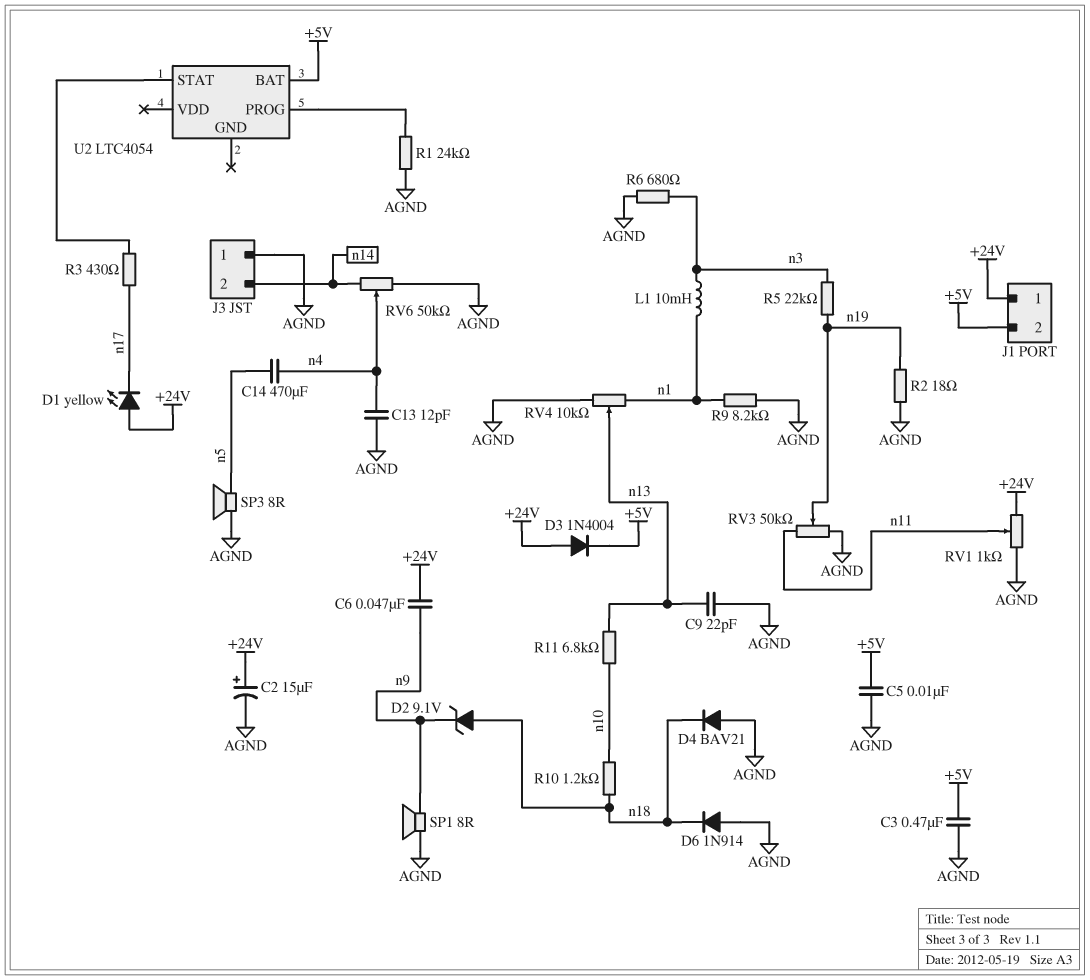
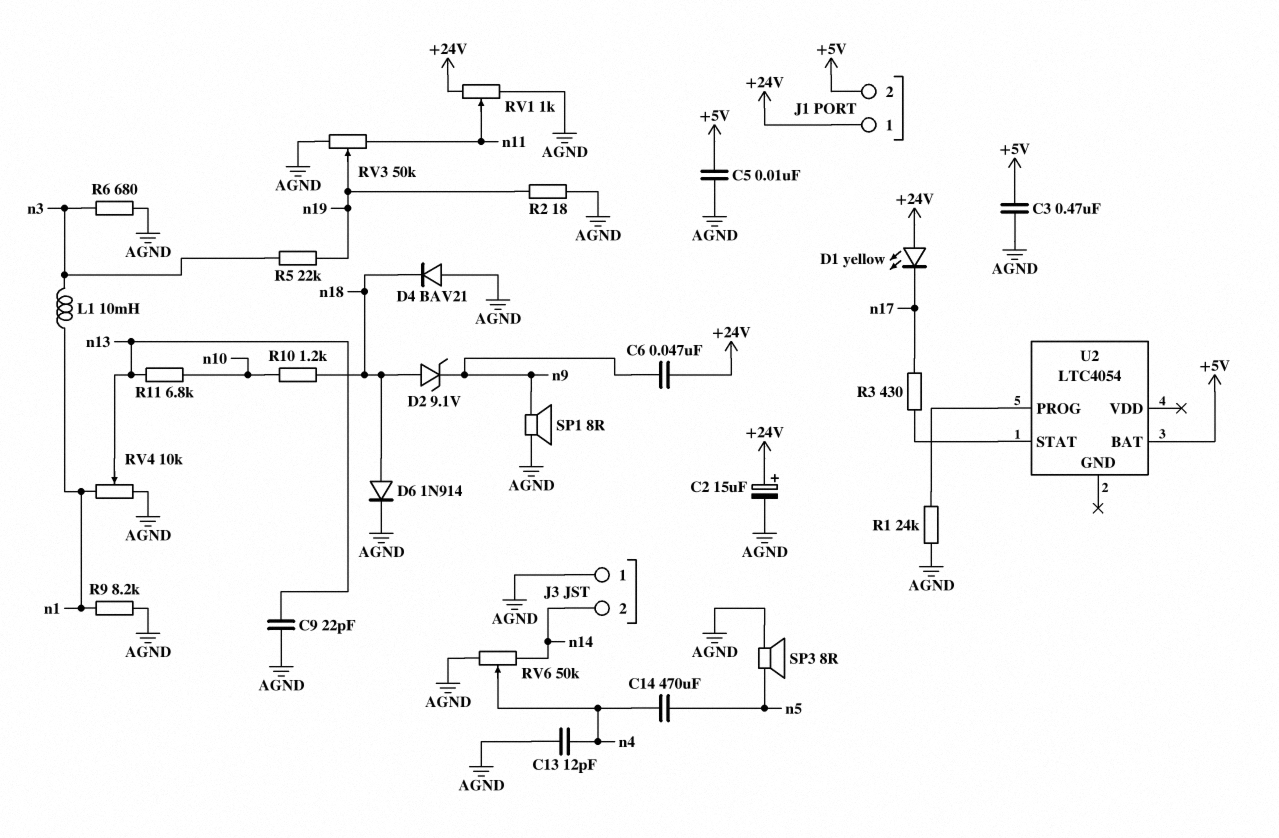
D3: diode 1N4004 (A +24V, K +5V) -> none
D6: diode 1N914 (A AGND, K n18) -> diode 1N914 (A n18, K AGND)

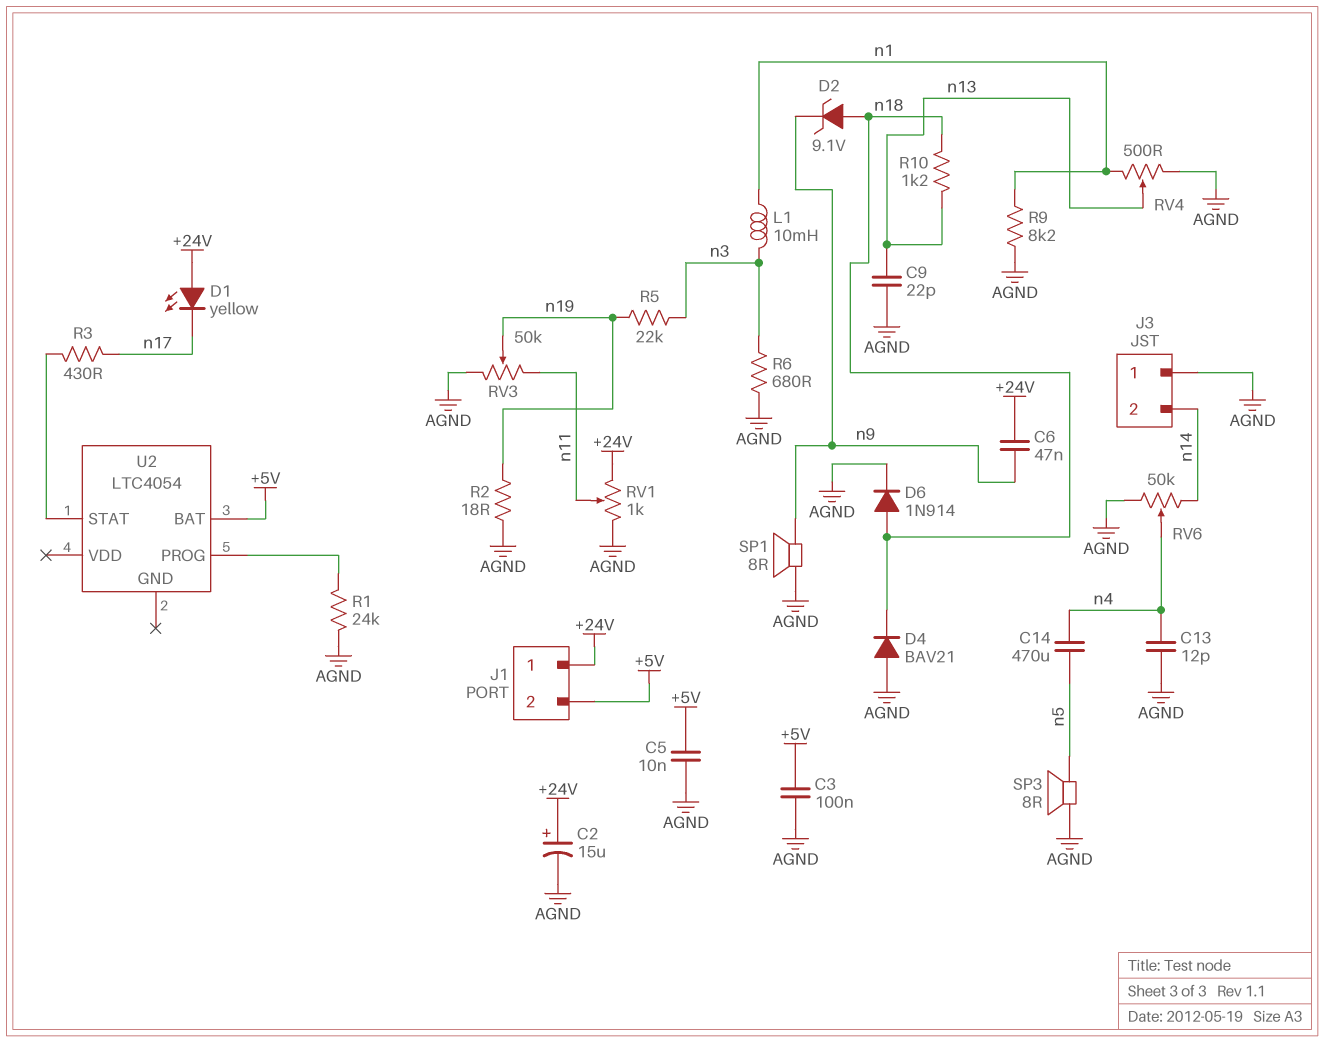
C3: 470nF (+5V, AGND) -> 100nF (+5V, AGND)
R10: 1.2k (n10, n18) -> 1.2k (n13, n18)
R11: 6.8k (n10, n13) -> none
RV4: 10k (AGND, n1, wiper n13) -> 500 (AGND, n1, wiper n13)

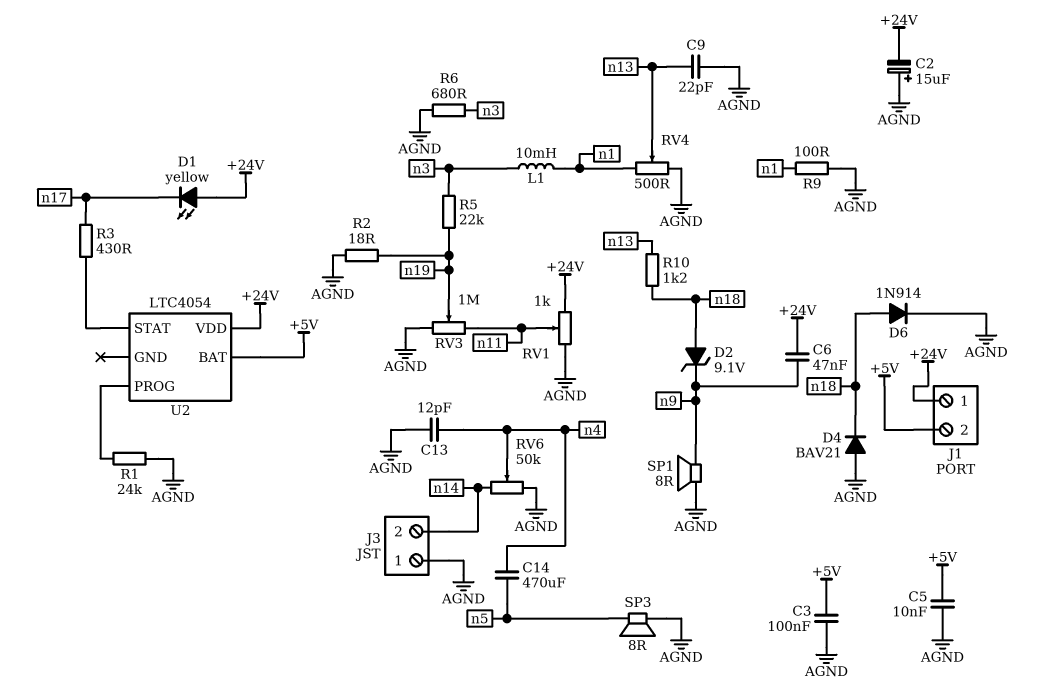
C2: 15uF (plus +24V, minus AGND) -> 15uF (plus AGND, minus +24V)
R9: 8.2k (AGND, n1) -> 100 (AGND, n1)
RV3: 50k (AGND, n11, wiper n19) -> 1M (AGND, n11, wiper n19)
U2 pin VDD: none -> +24V

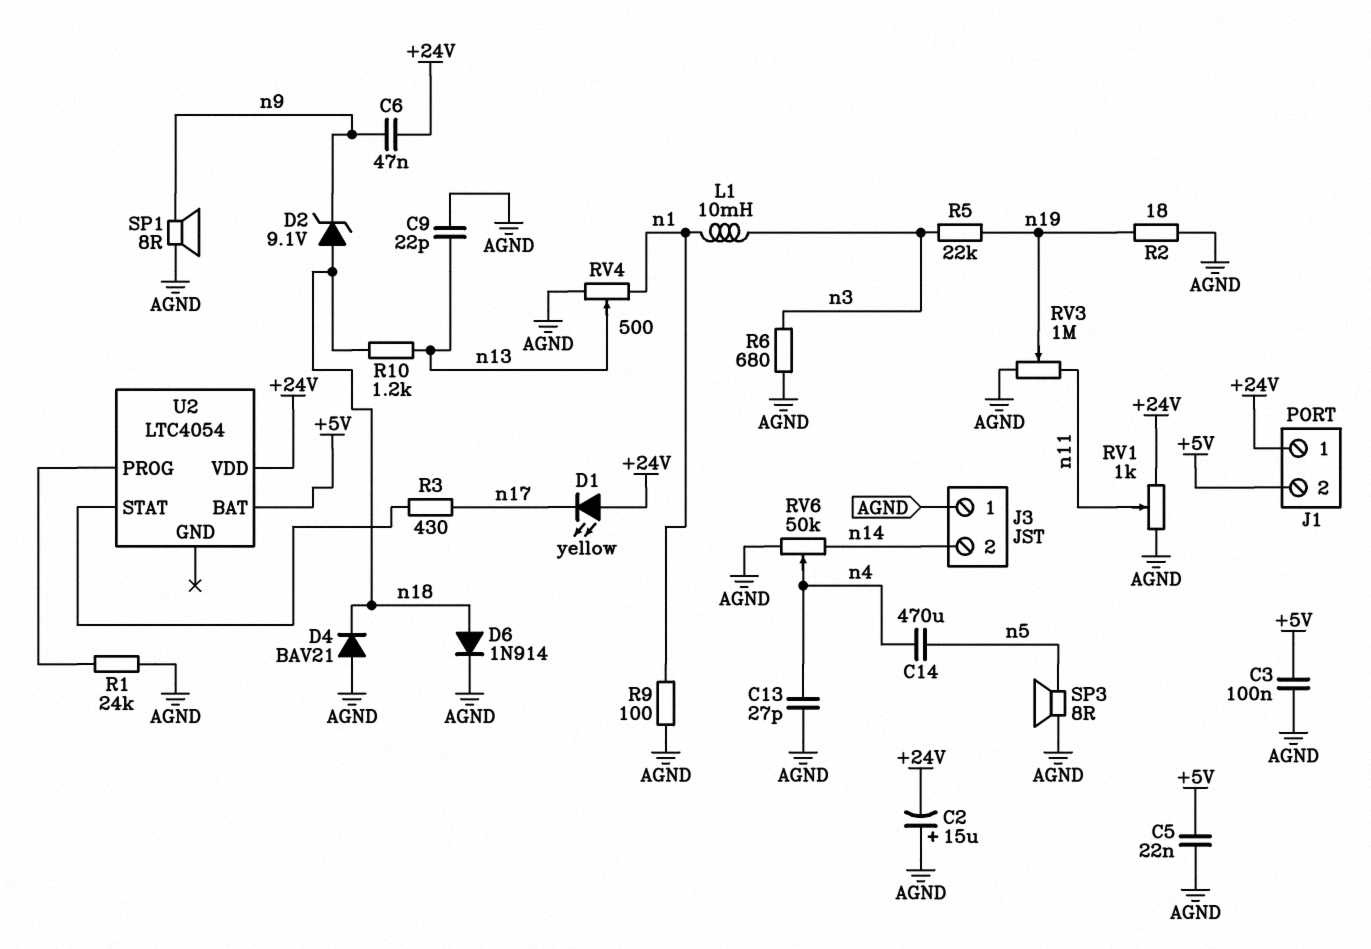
C5: 10nF (+5V, AGND) -> 22nF (+5V, AGND)
C13: 12pF (AGND, n4) -> 27pF (AGND, n4)

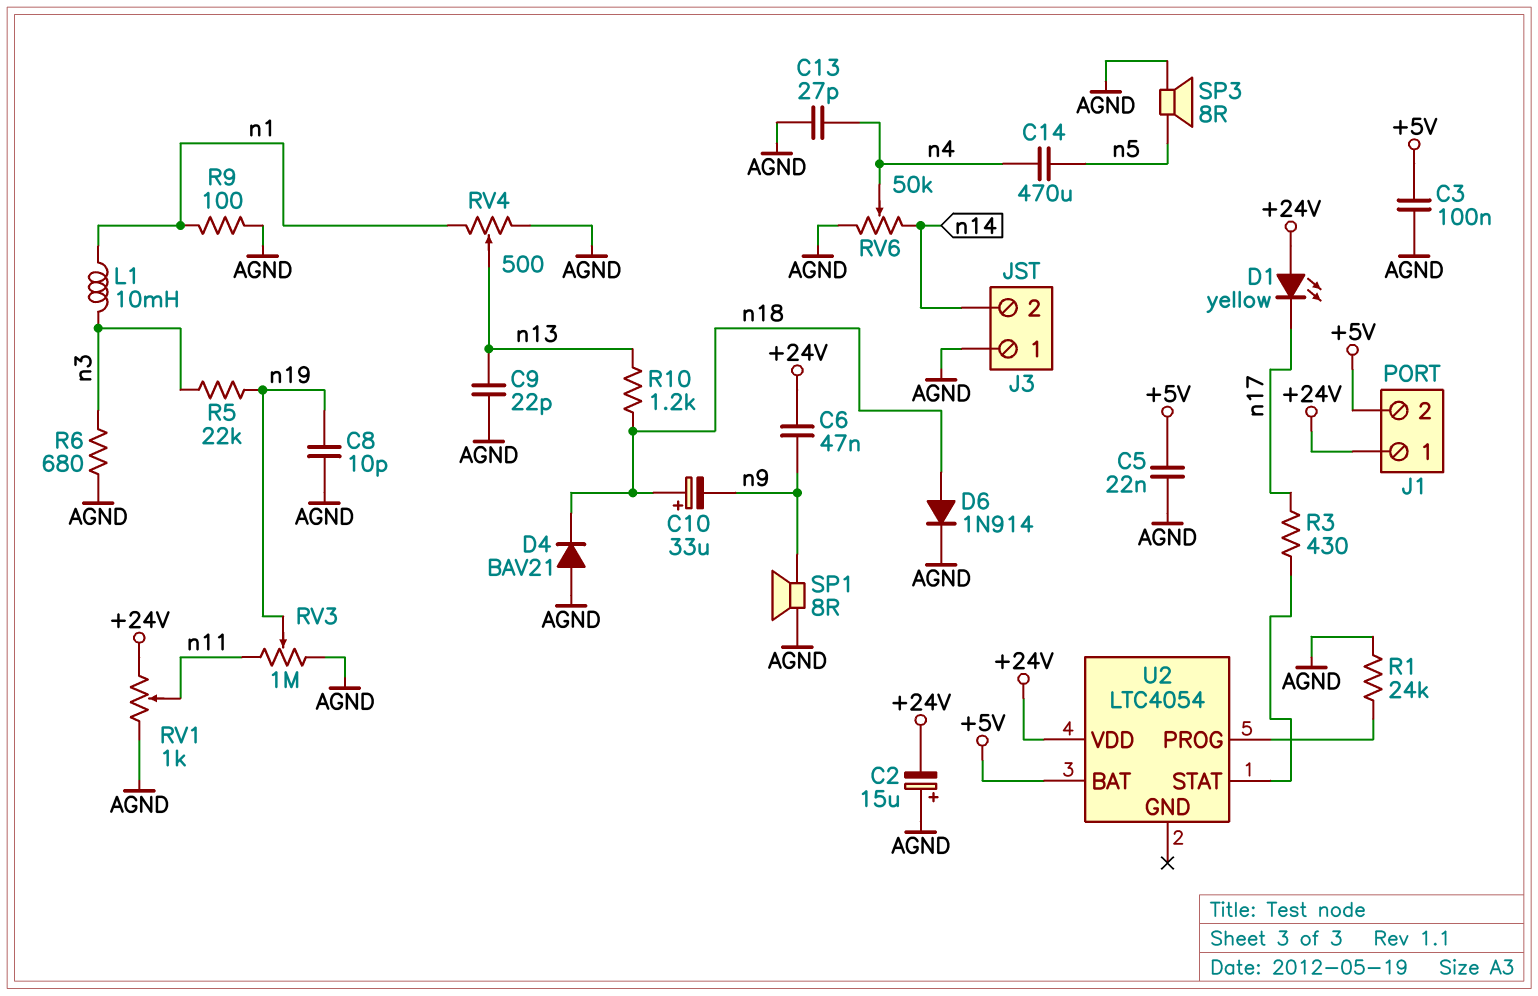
C8: none -> 10pF (AGND, n19)
C10: none -> 33uF (plus n18, minus n9)
D2: zener 9.1V (A n18, K n9) -> none
R2: 18 (AGND, n19) -> none

